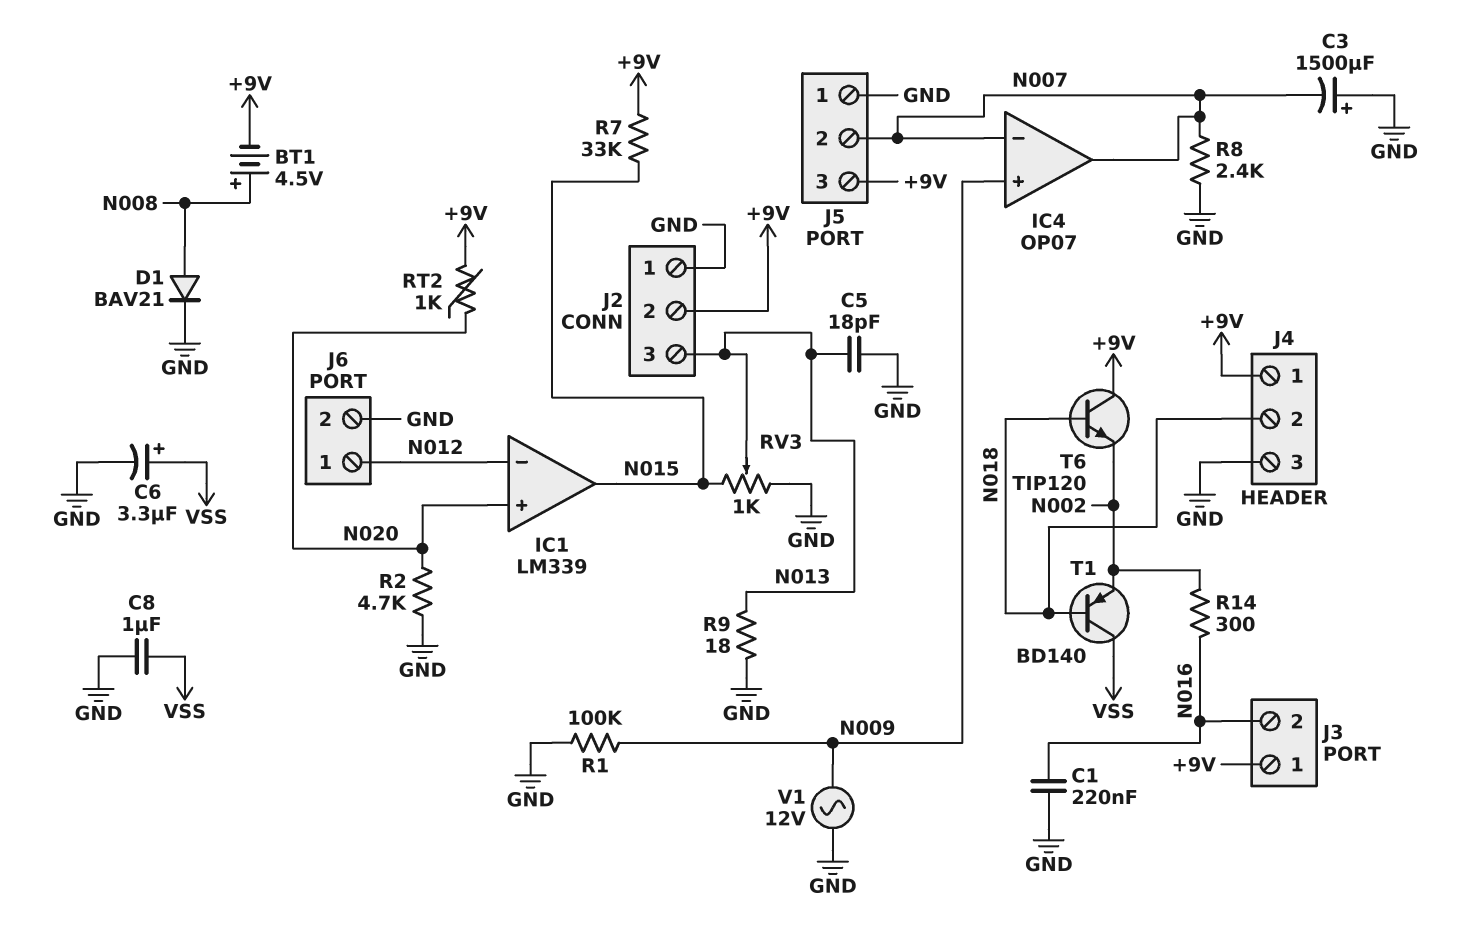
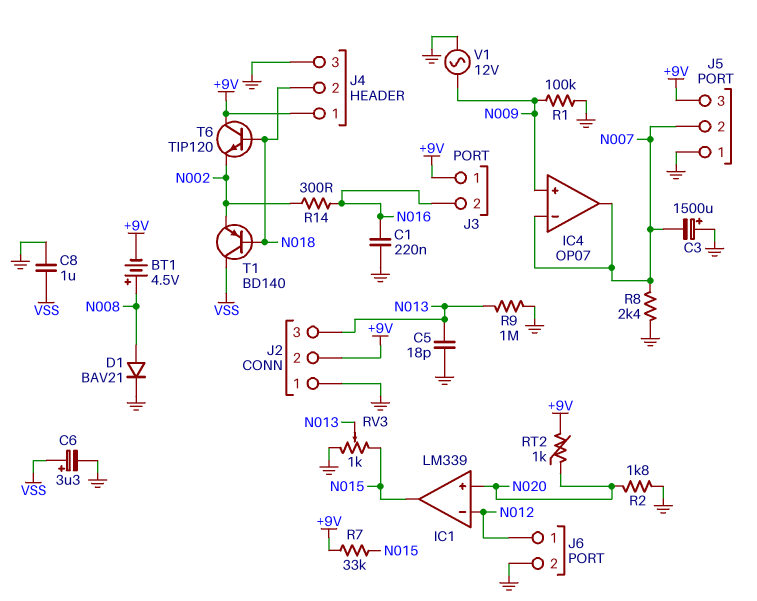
R2: 4.7k (GND, N020) -> 1.8k (GND, N020)
R9: 18 (GND, N013) -> 1M (GND, N013)

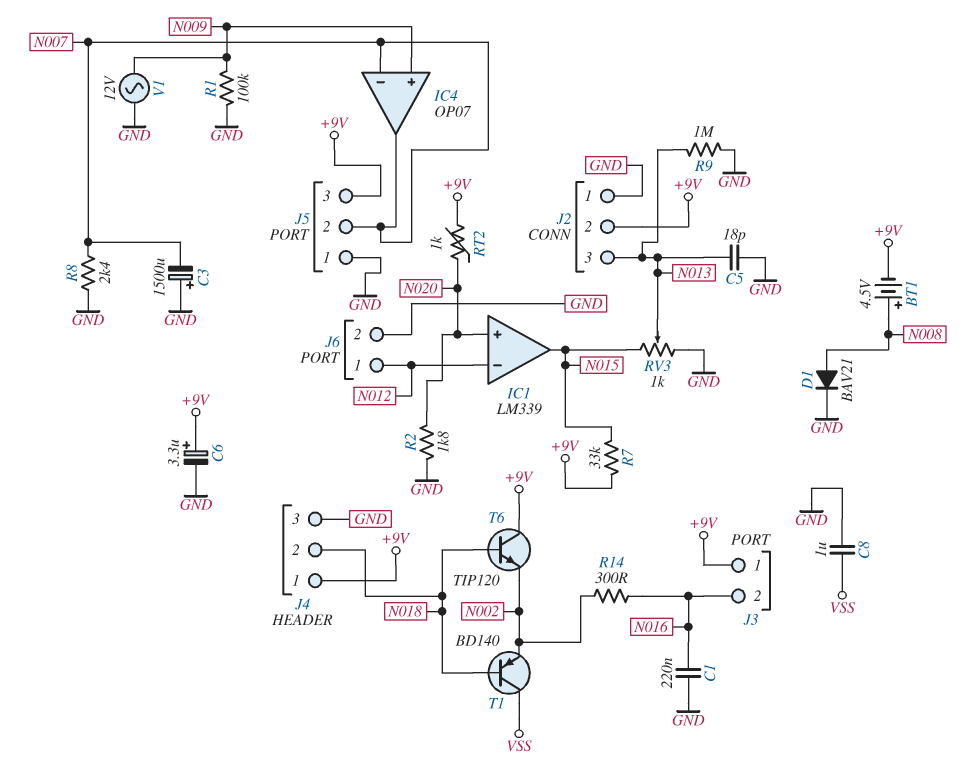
C6: 3.3uF (plus VSS, minus GND) -> 3.3uF (plus +9V, minus GND)

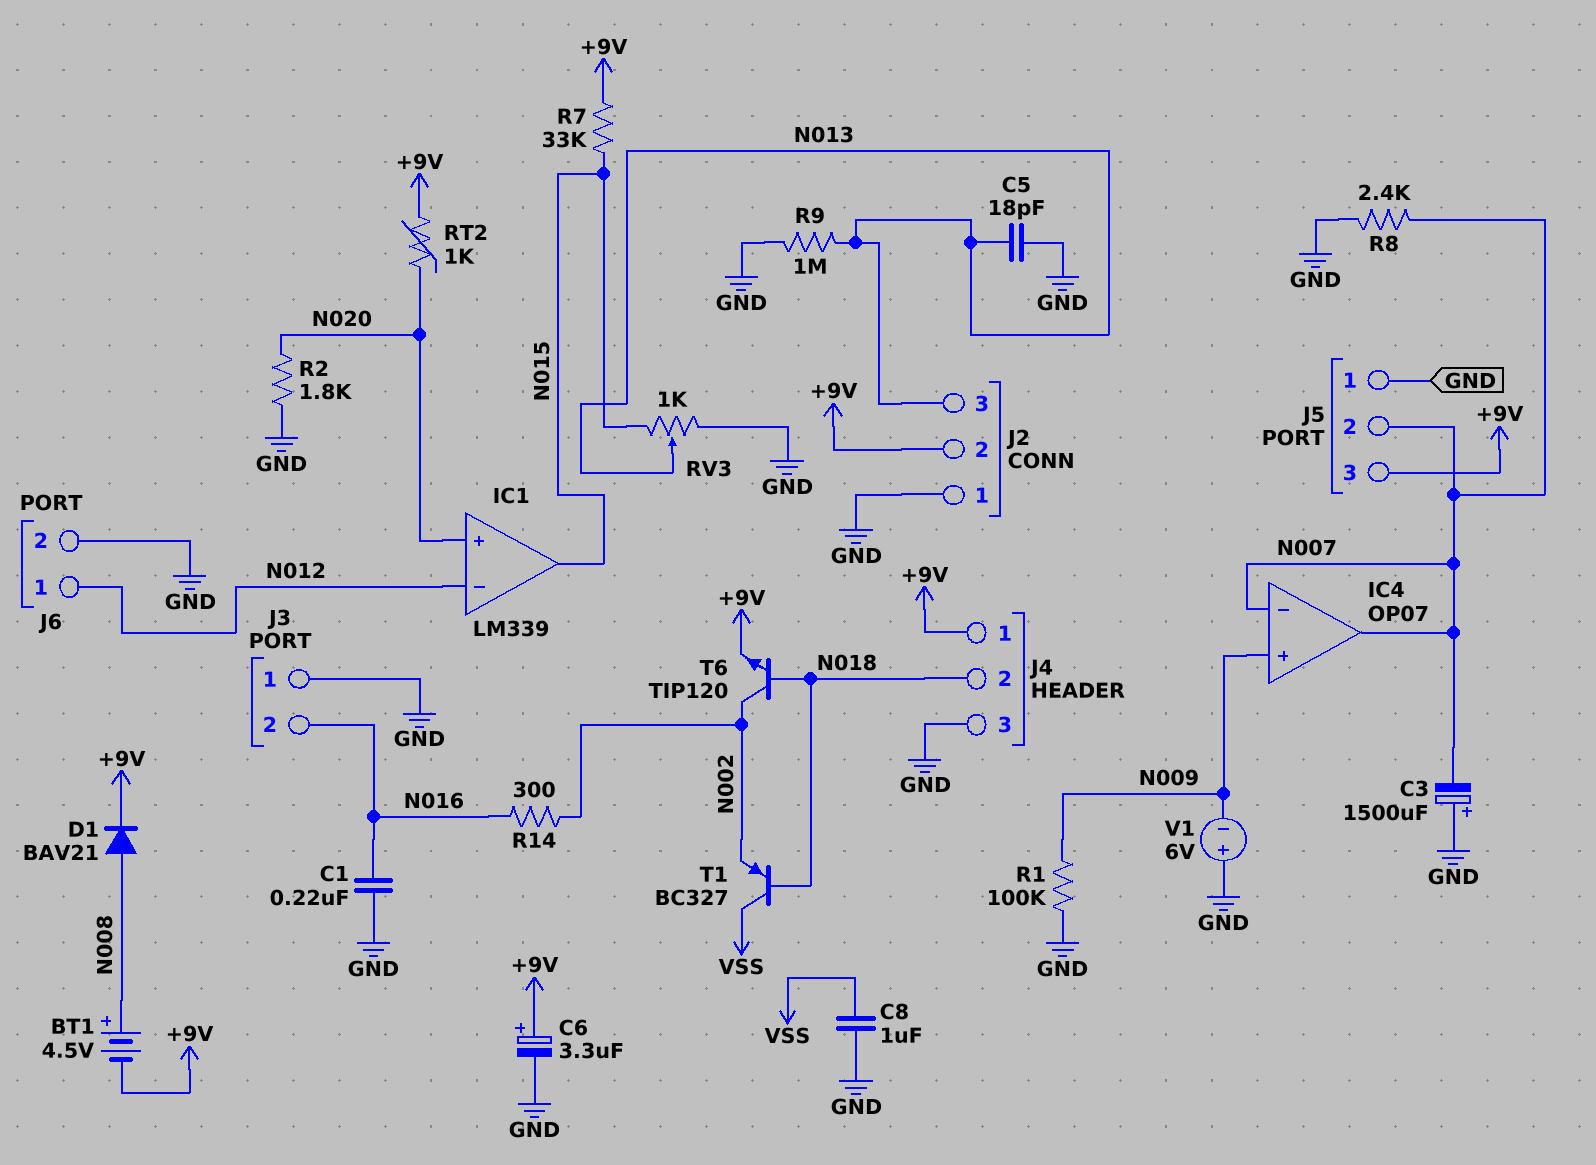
D1: diode BAV21 (A N008, K GND) -> diode BAV21 (A N008, K +9V)
J3 pin 1: +9V -> GND
T1: PNP BD140 (B N018, C VSS, E N002) -> PNP BC327 (B N018, C VSS, E N002)
T6: NPN TIP120 (B N018, C +9V, E N002) -> NPN TIP120 (B N018, C N002, E +9V)
V1: AC 12V (GND, N009) -> 6V (plus GND, minus N009)

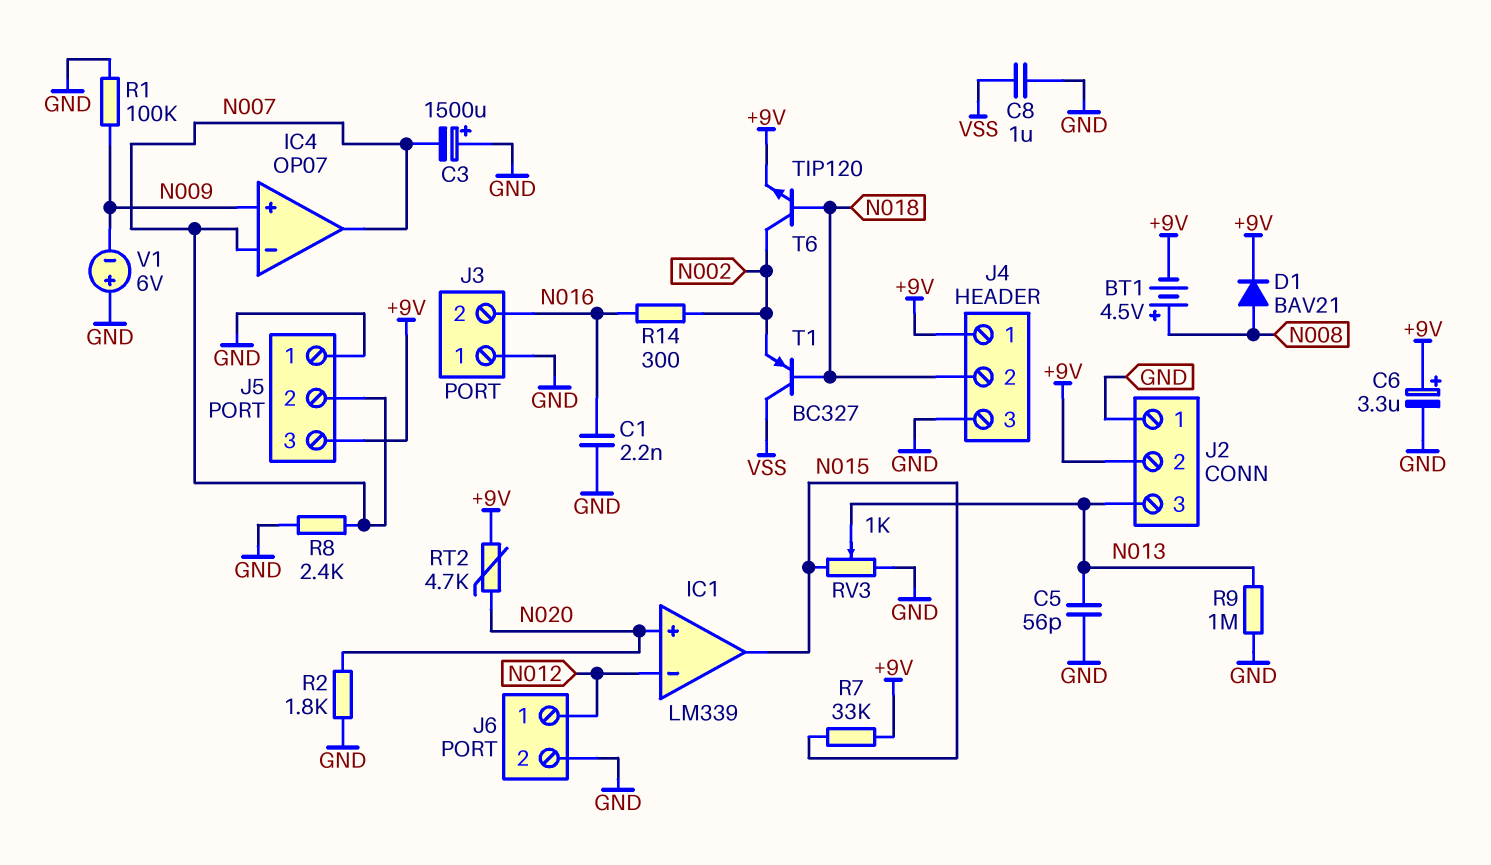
C1: 220nF (GND, N016) -> 2.2nF (GND, N016)
C5: 18pF (GND, N013) -> 56pF (GND, N013)
RT2: 1k (+9V, N020) -> 4.7k (+9V, N020)

